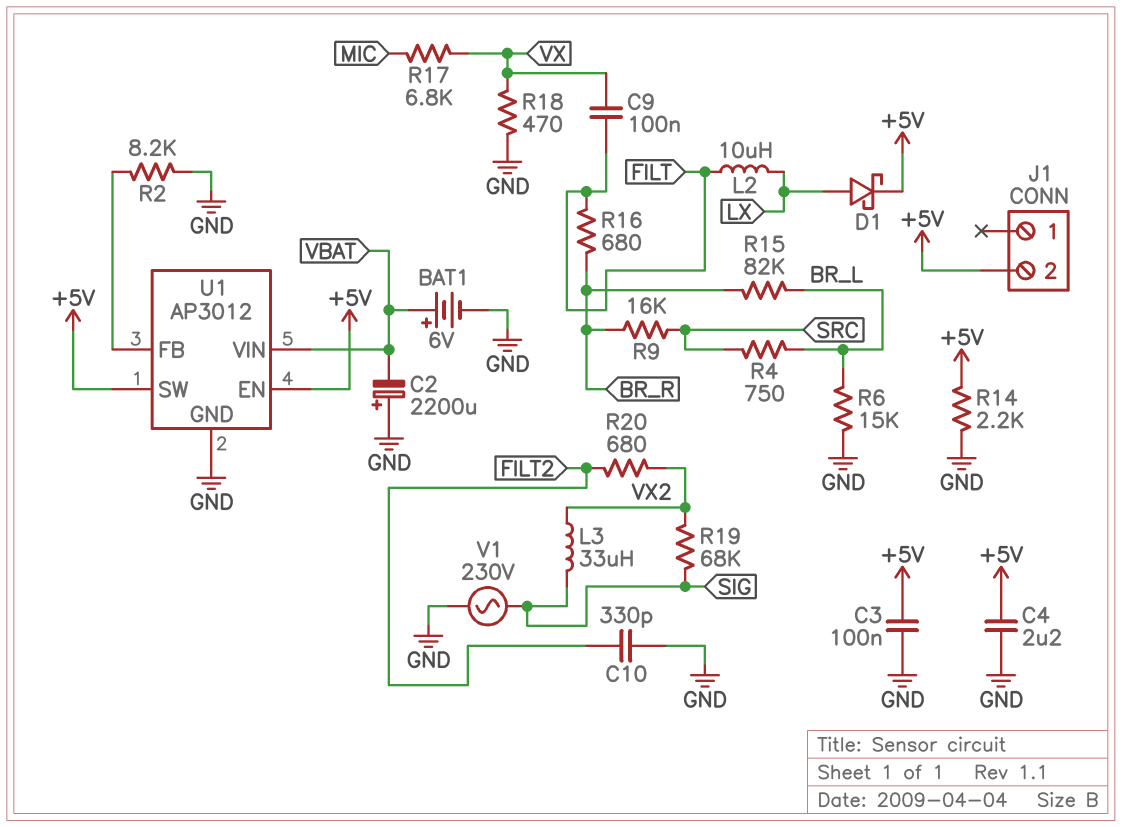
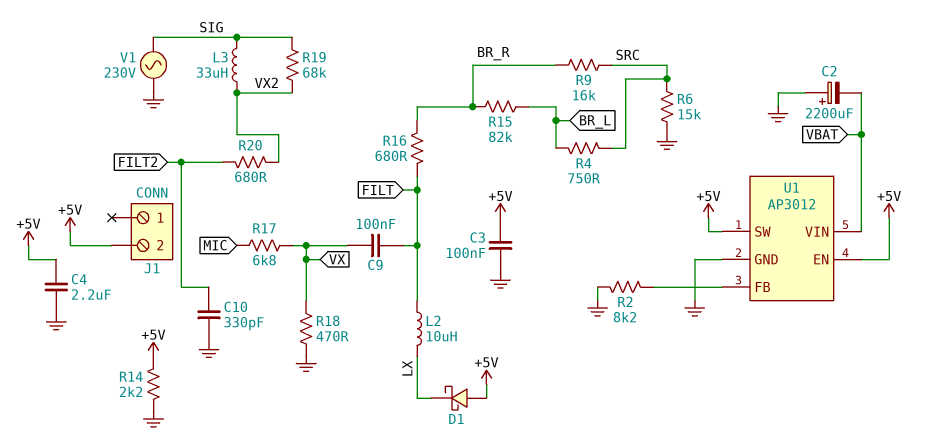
BAT1: 6V (plus VBAT, minus GND) -> none
D1: schottky (A LX, K +5V) -> schottky (A +5V, K LX)
R6: 15k (BR_L, GND) -> 15k (GND, SRC)

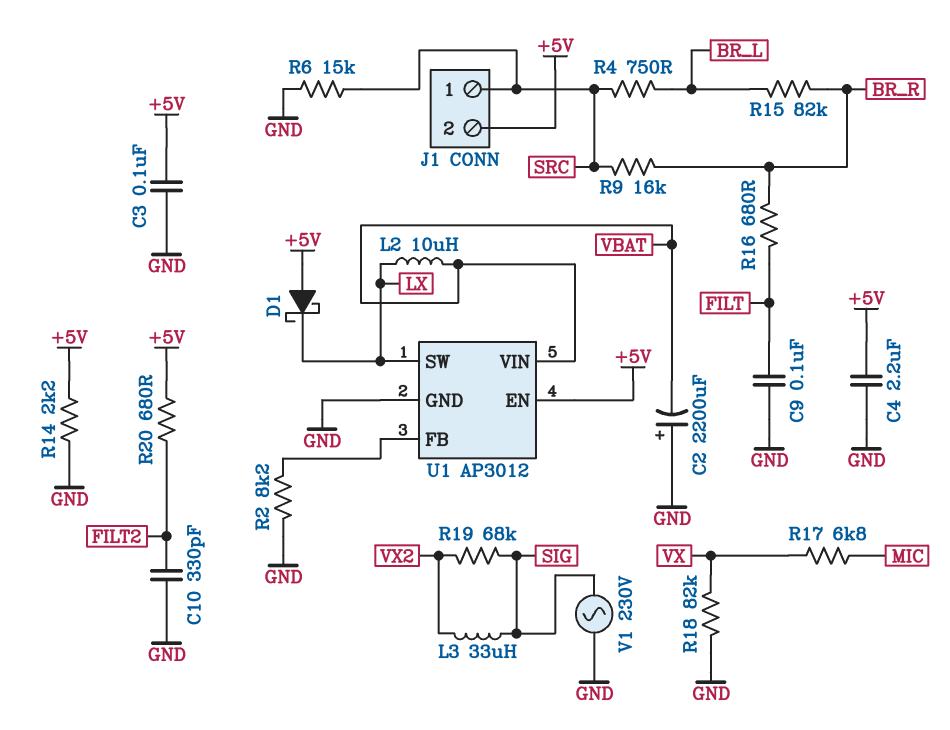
C9: 100nF (FILT, VX) -> 100nF (FILT, GND)
J1 pin 1: none -> SRC
L2: 10uH (FILT, LX) -> 10uH (LX, VBAT)
R18: 470 (GND, VX) -> 82k (GND, VX)
R20: 680 (FILT2, VX2) -> 680 (+5V, FILT2)
U1 pin SW: +5V -> LX

